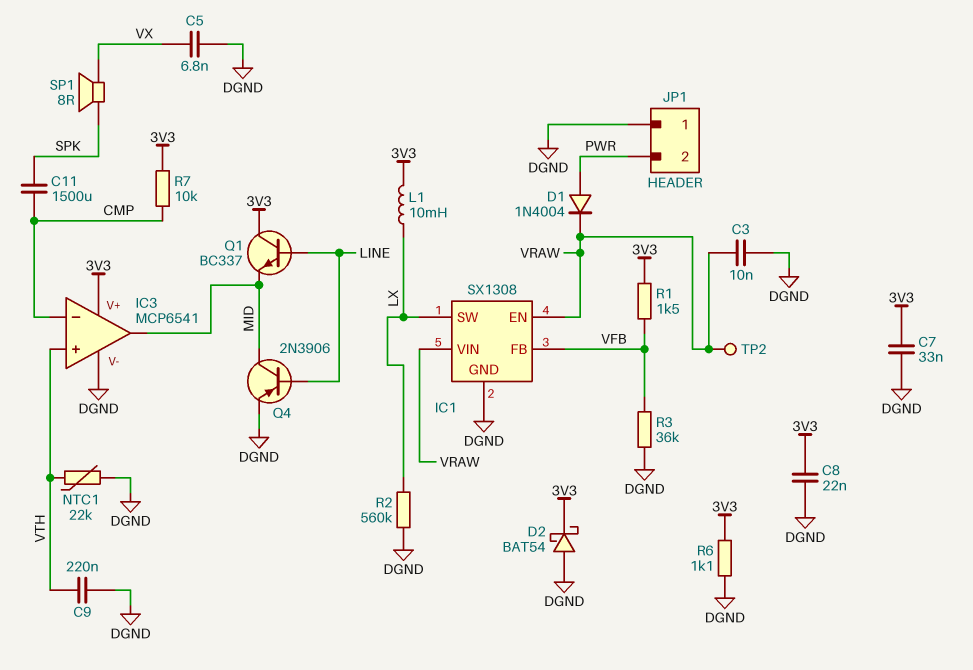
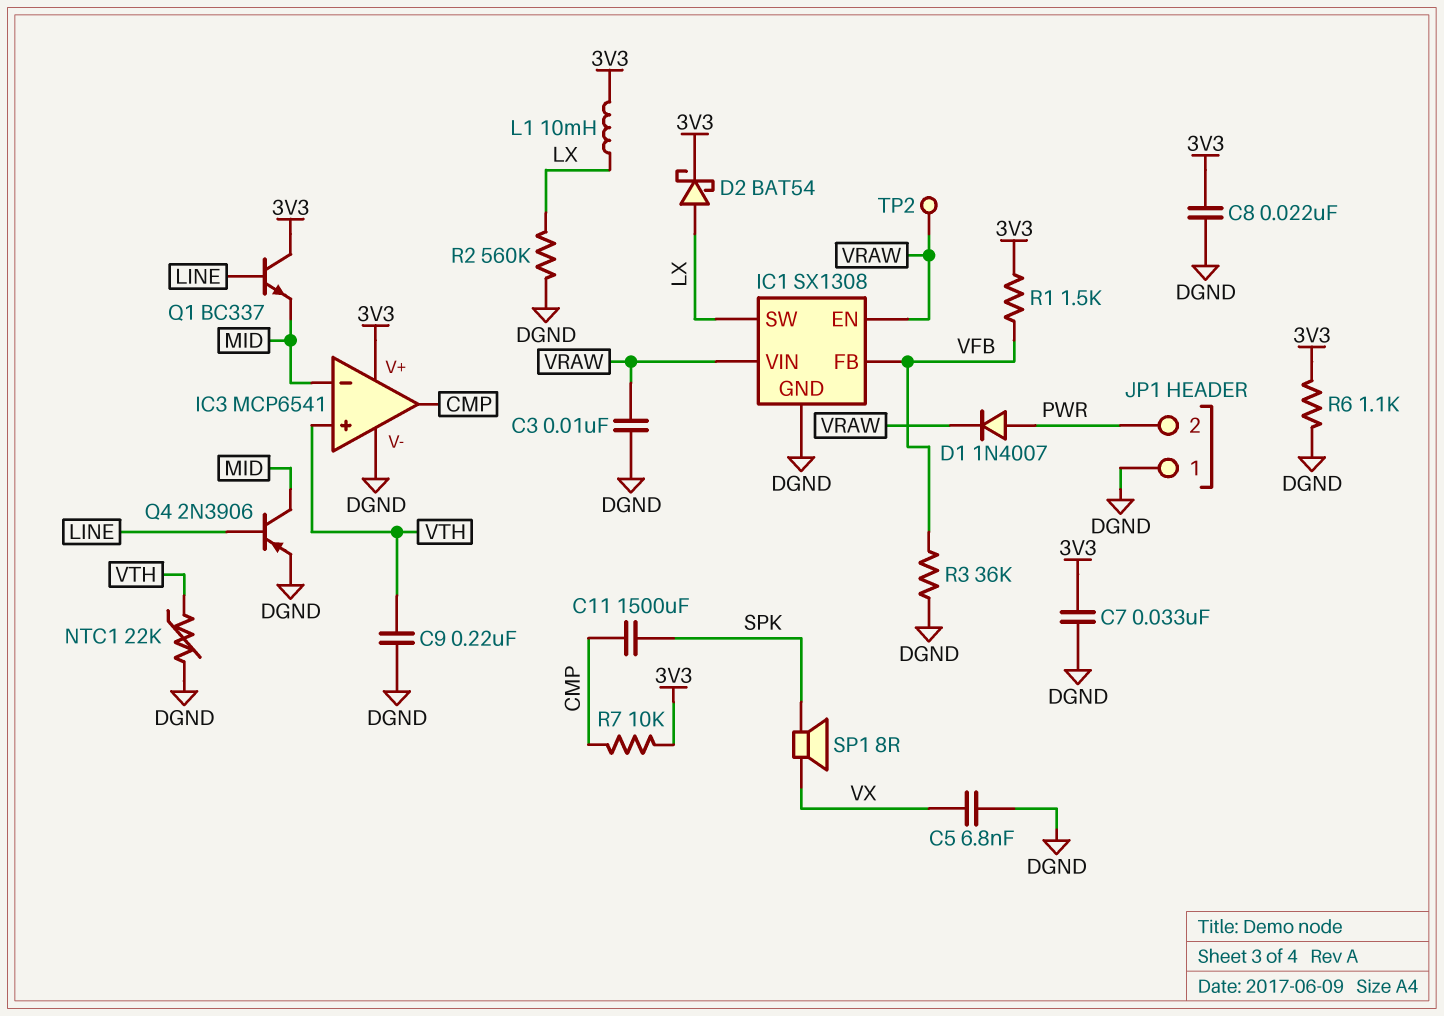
D1: diode 1N4004 (A PWR, K VRAW) -> diode 1N4007 (A PWR, K VRAW)
D2: schottky BAT54 (A DGND, K 3V3) -> schottky BAT54 (A LX, K 3V3)
IC3 pin in-: CMP -> MID
IC3 pin out: MID -> CMP

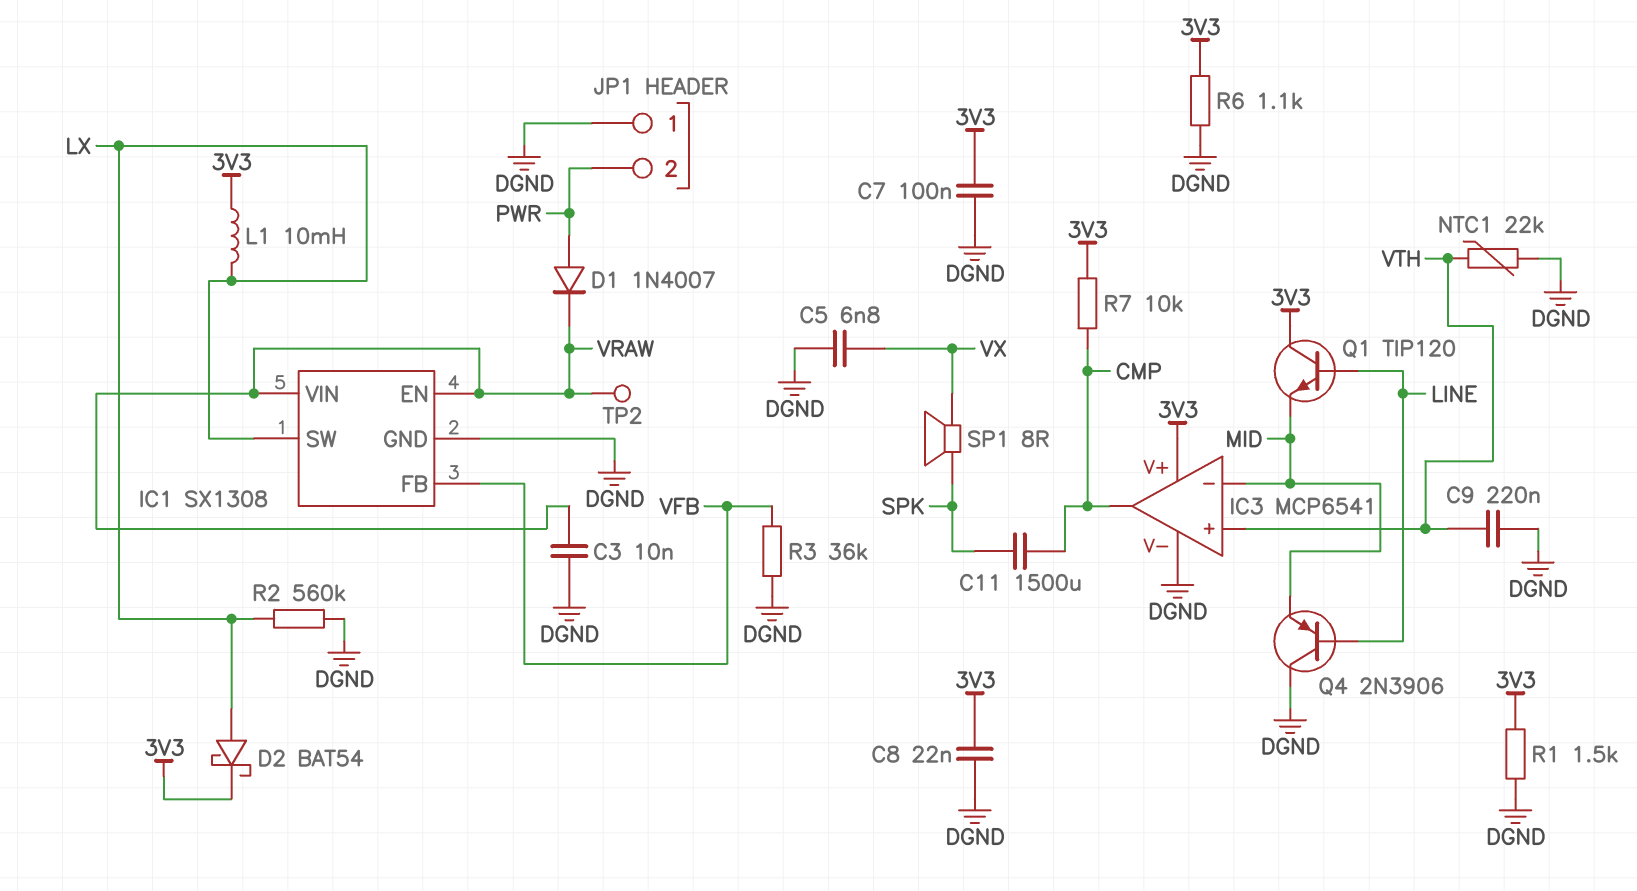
C7: 33nF (3V3, DGND) -> 100nF (3V3, DGND)
Q1: NPN BC337 (B LINE, C 3V3, E MID) -> NPN TIP120 (B LINE, C 3V3, E MID)
Q4: PNP 2N3906 (B LINE, C MID, E DGND) -> PNP 2N3906 (B LINE, C DGND, E MID)
R1: 1.5k (3V3, VFB) -> 1.5k (3V3, DGND)

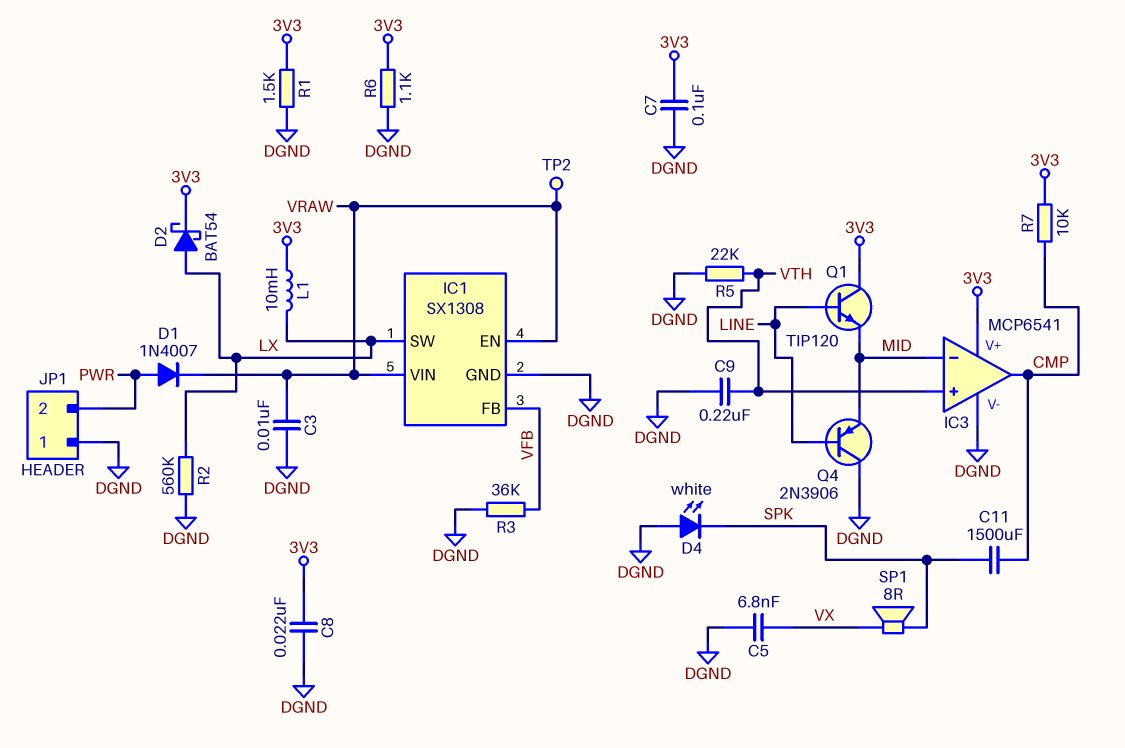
D4: none -> LED white (A DGND, K SPK)
NTC1: 22k (DGND, VTH) -> none
R5: none -> 22k (DGND, VTH)

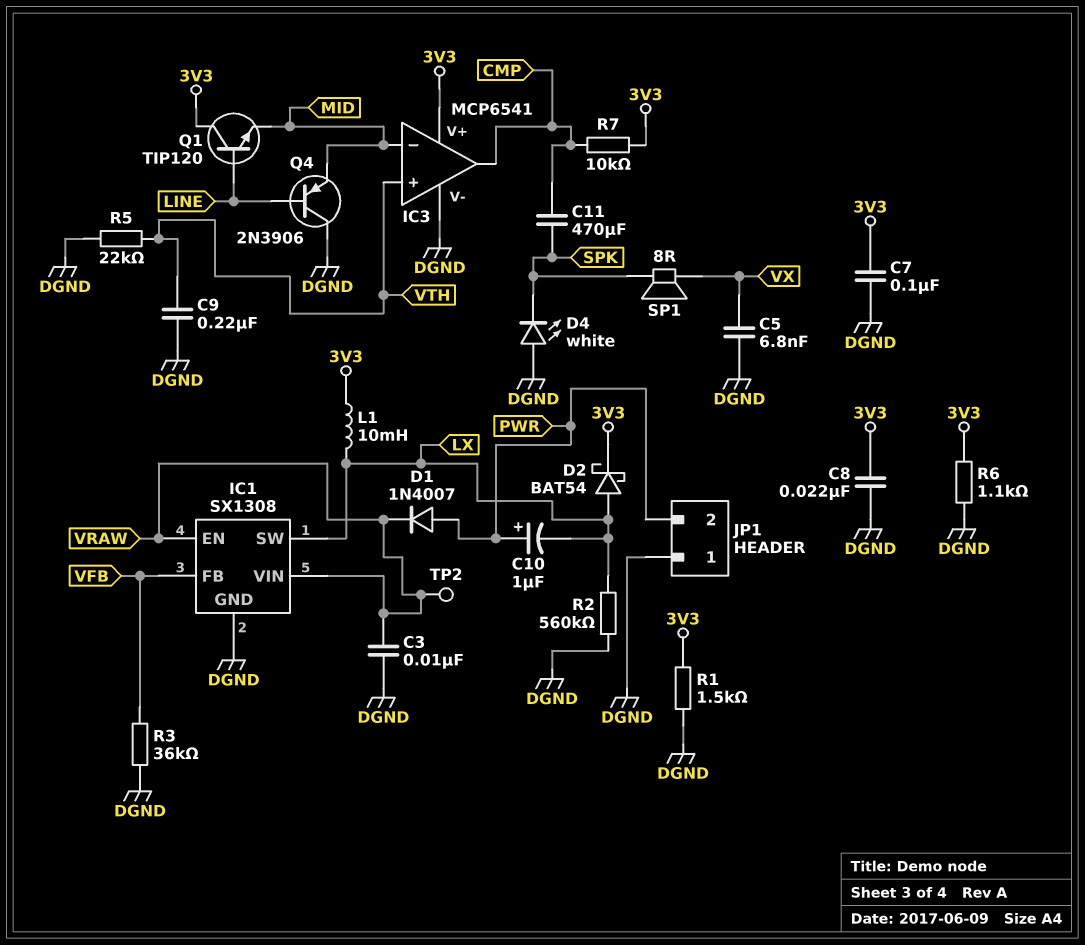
C10: none -> 1uF (plus PWR, minus LX)
C11: 1500uF (CMP, SPK) -> 470uF (CMP, SPK)

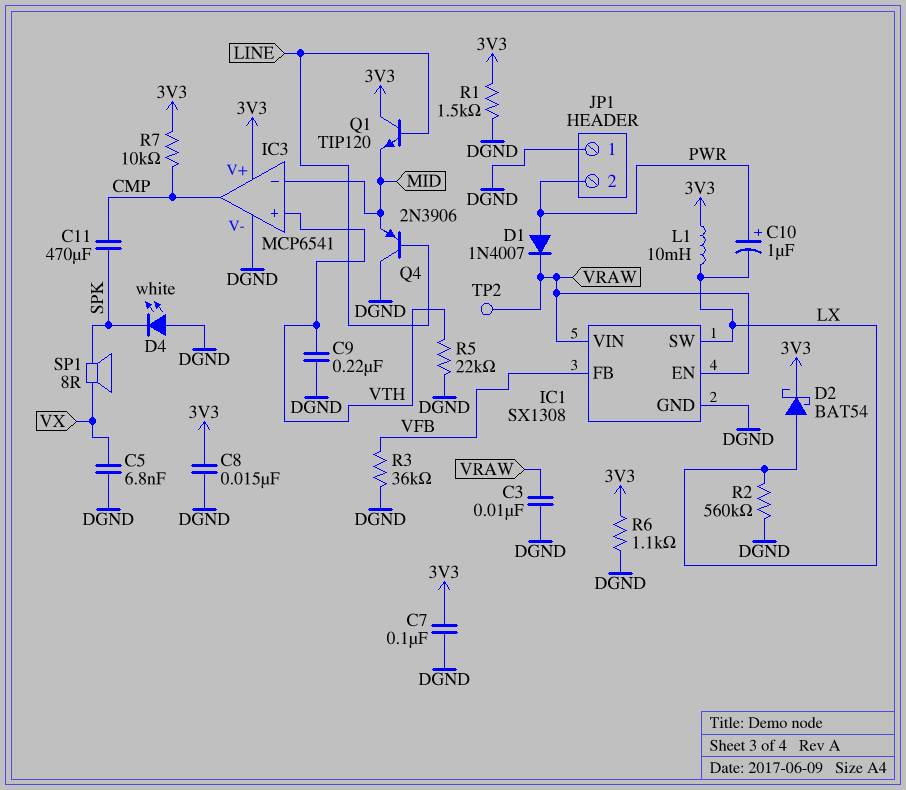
C8: 22nF (3V3, DGND) -> 15nF (3V3, DGND)

